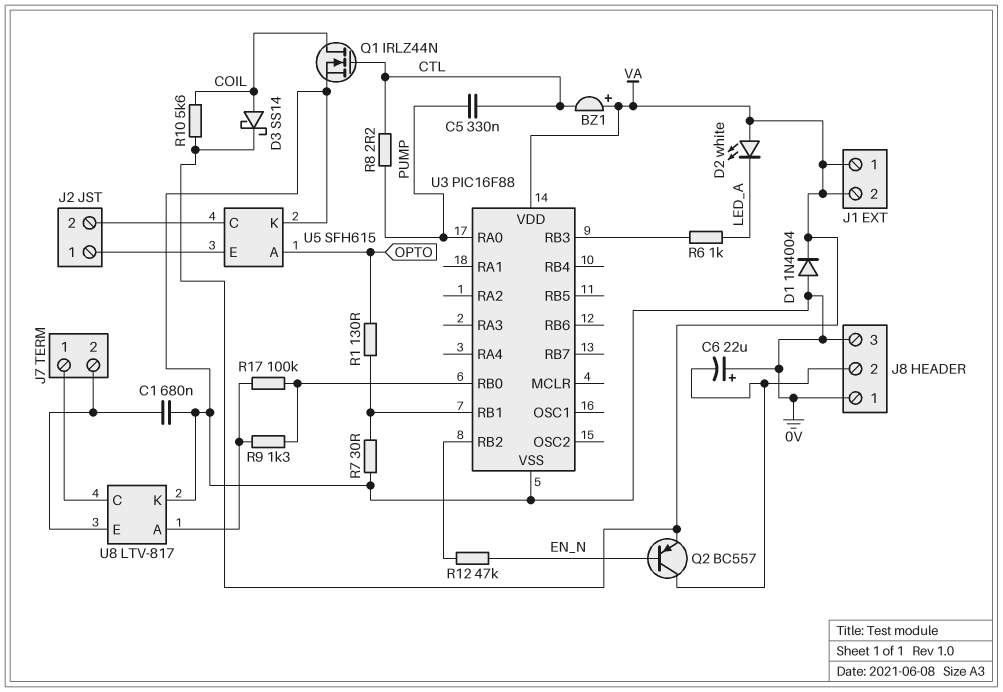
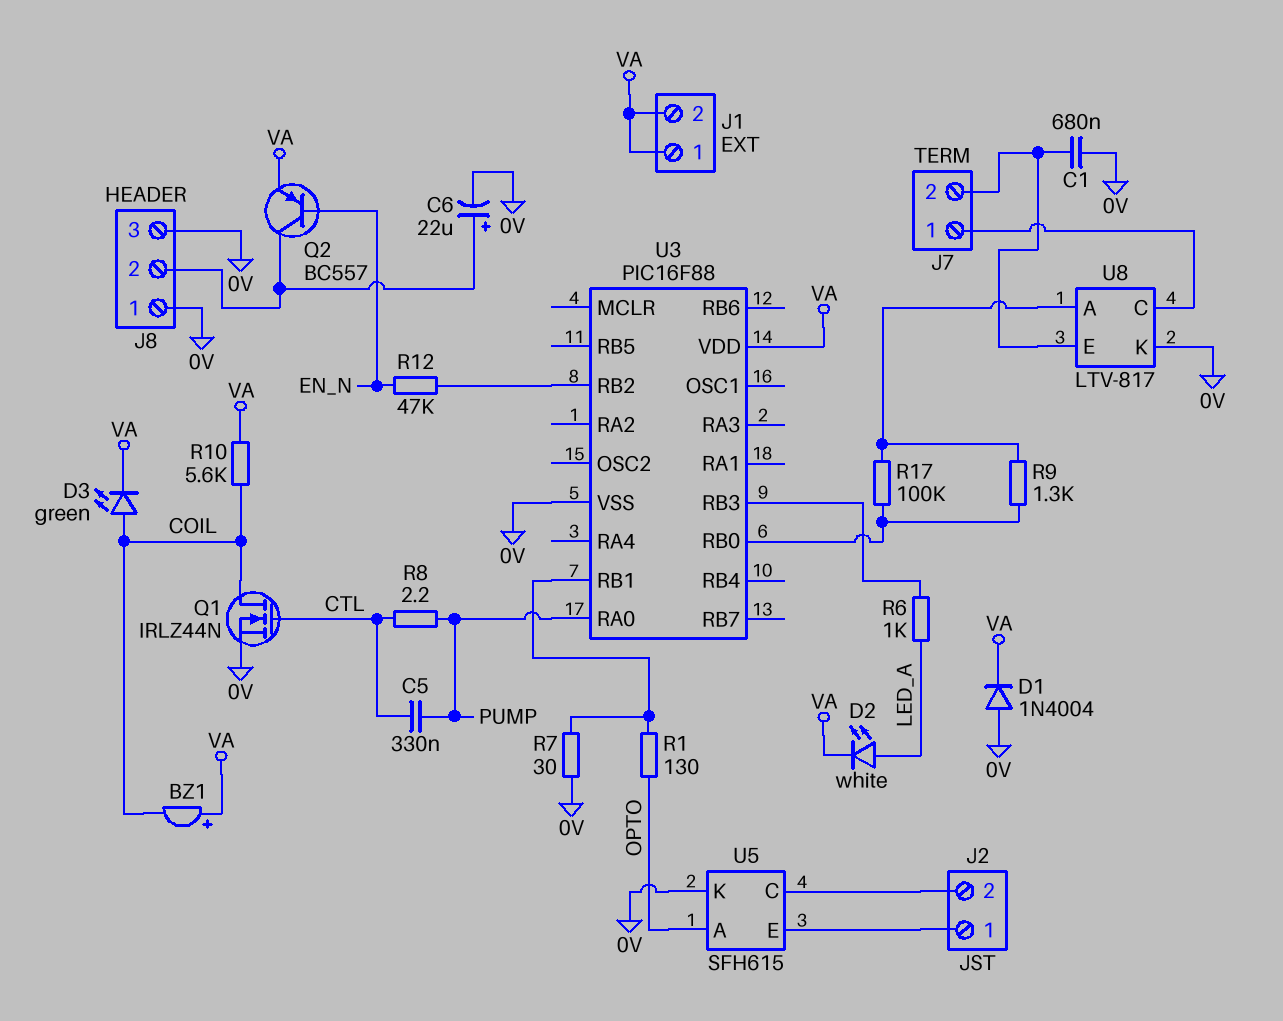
BZ1: buzzer (plus VA, minus CTL) -> buzzer (plus VA, minus COIL)
C6: 22uF (plus 0V, minus J8/2) -> 22uF (plus J8/2, minus 0V)
D2: LED white (A VA, K LED_A) -> LED white (A LED_A, K VA)
D3: schottky SS14 (A COIL, K VA) -> LED green (A COIL, K VA)

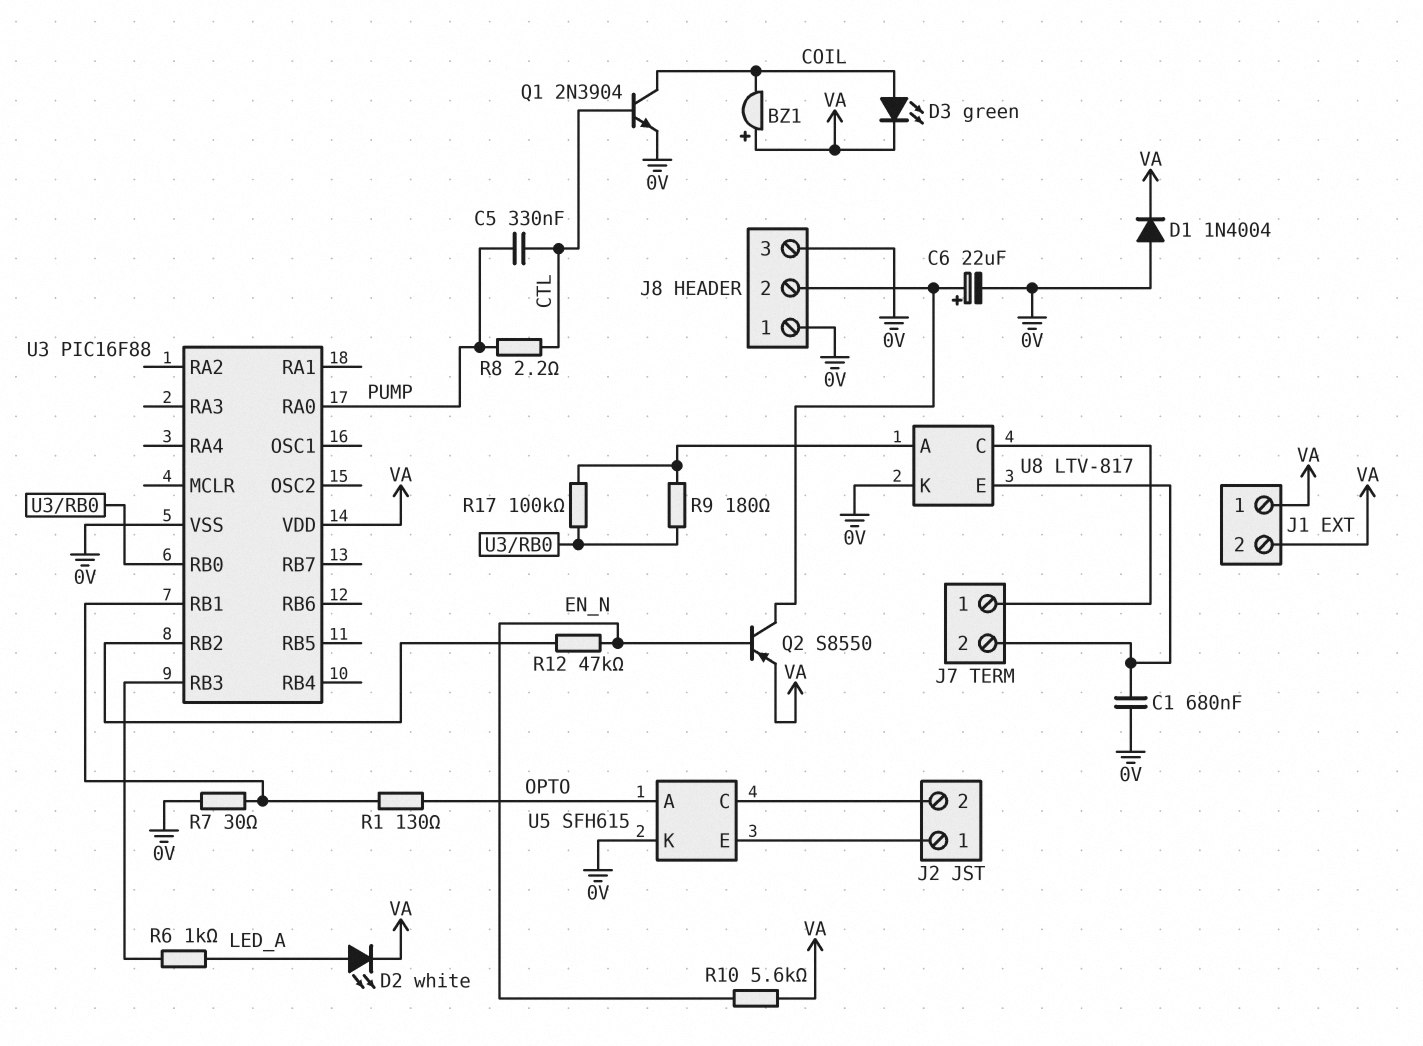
Q1: NMOS IRLZ44N (G CTL, D COIL, S 0V) -> NPN 2N3904 (B CTL, C COIL, E 0V)
Q2: PNP BC557 (B EN_N, C J8/2, E VA) -> PNP S8550 (B EN_N, C J8/2, E VA)
R9: 1.3k (U3/RB0, U8/A) -> 180 (U3/RB0, U8/A)
R10: 5.6k (COIL, VA) -> 5.6k (EN_N, VA)

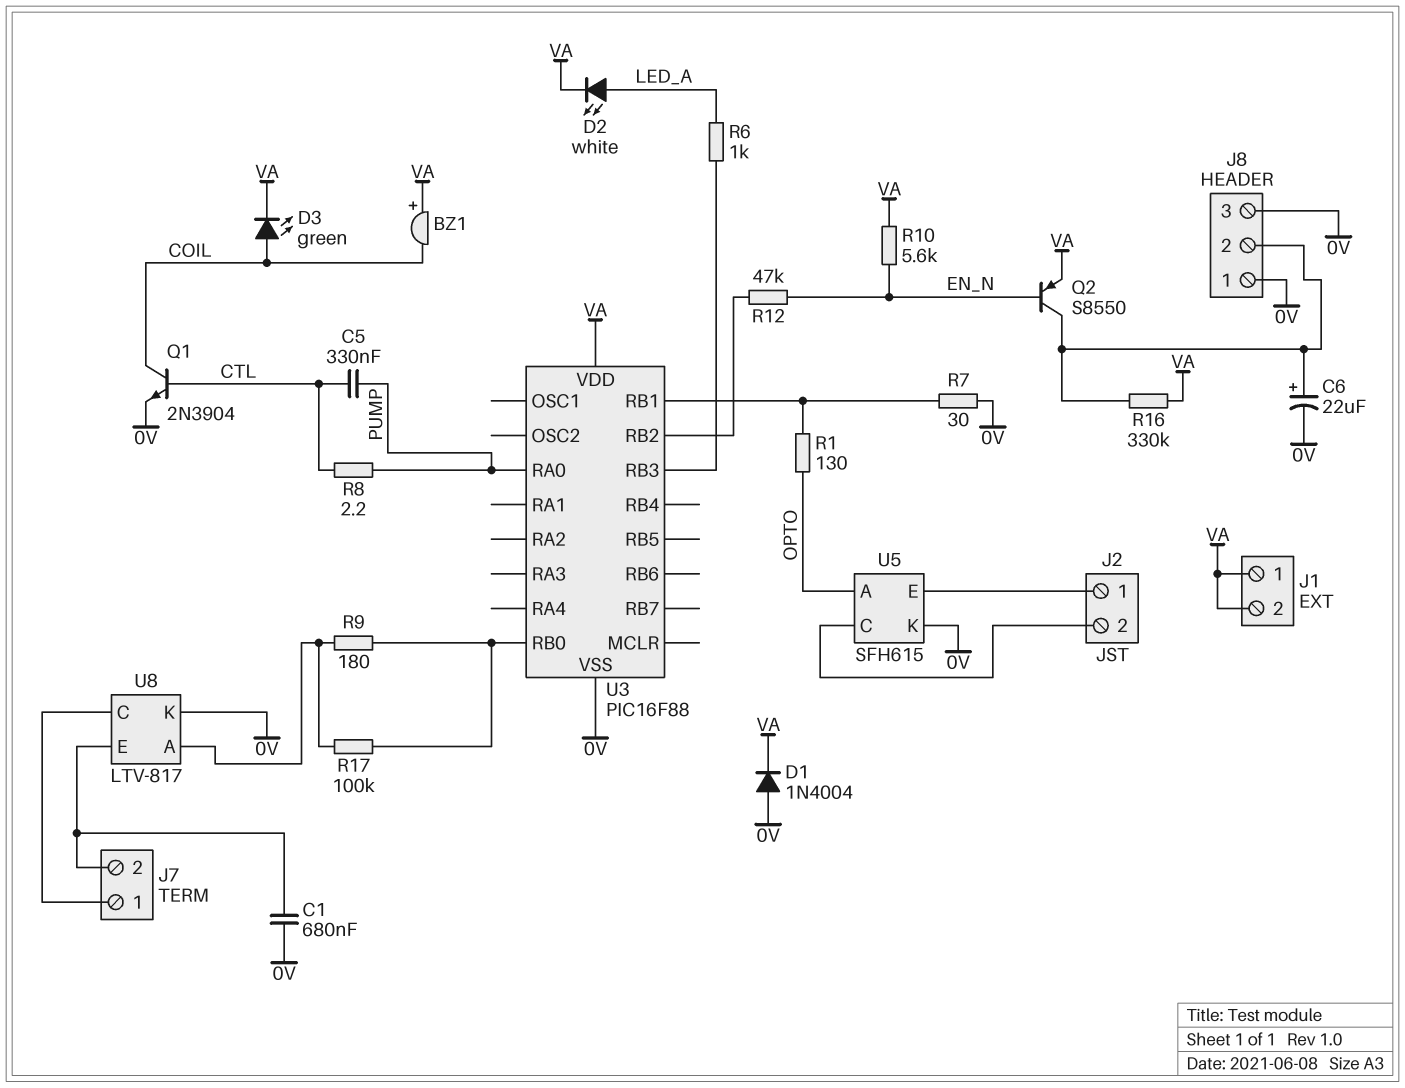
R16: none -> 330k (J8/2, VA)

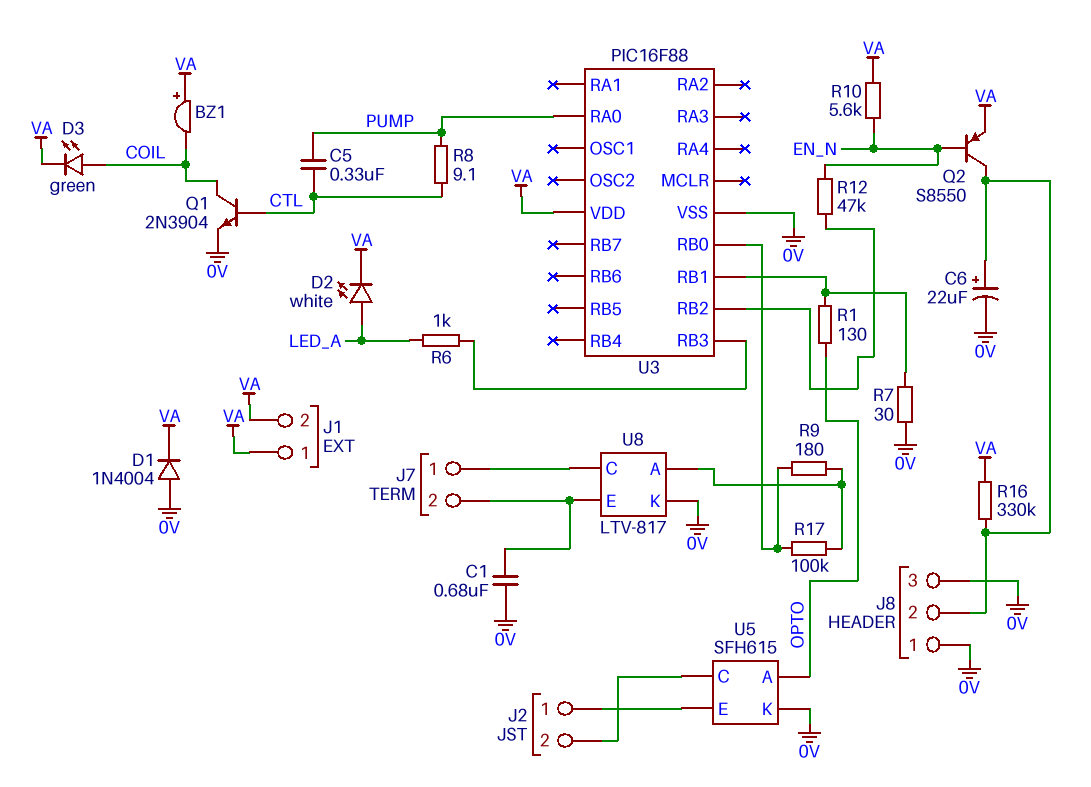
R8: 2.2 (CTL, PUMP) -> 9.1 (CTL, PUMP)

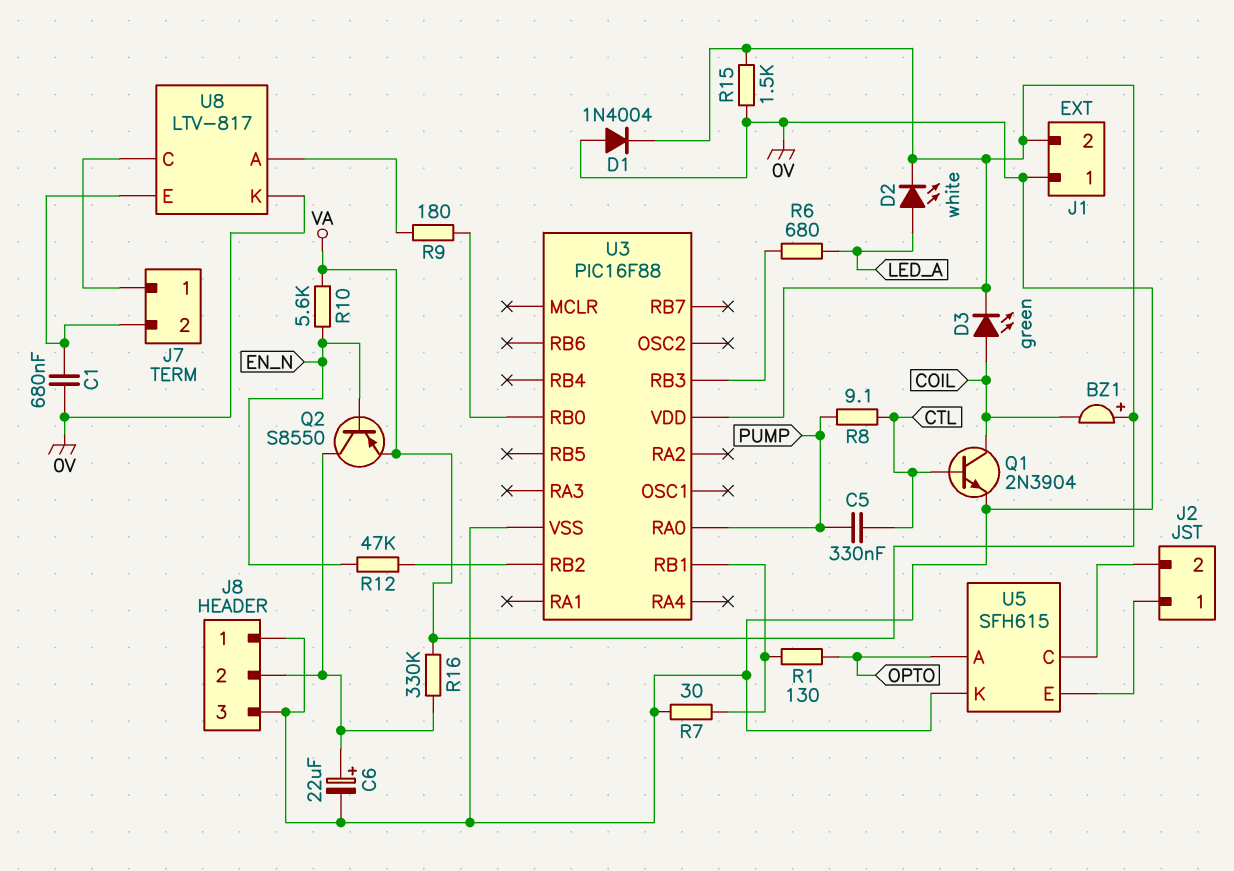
J1 pin 1: VA -> 0V
R6: 1k (LED_A, U3/RB3) -> 680 (LED_A, U3/RB3)
R15: none -> 1.5k (0V, VA)
R17: 100k (U3/RB0, U8/A) -> none

